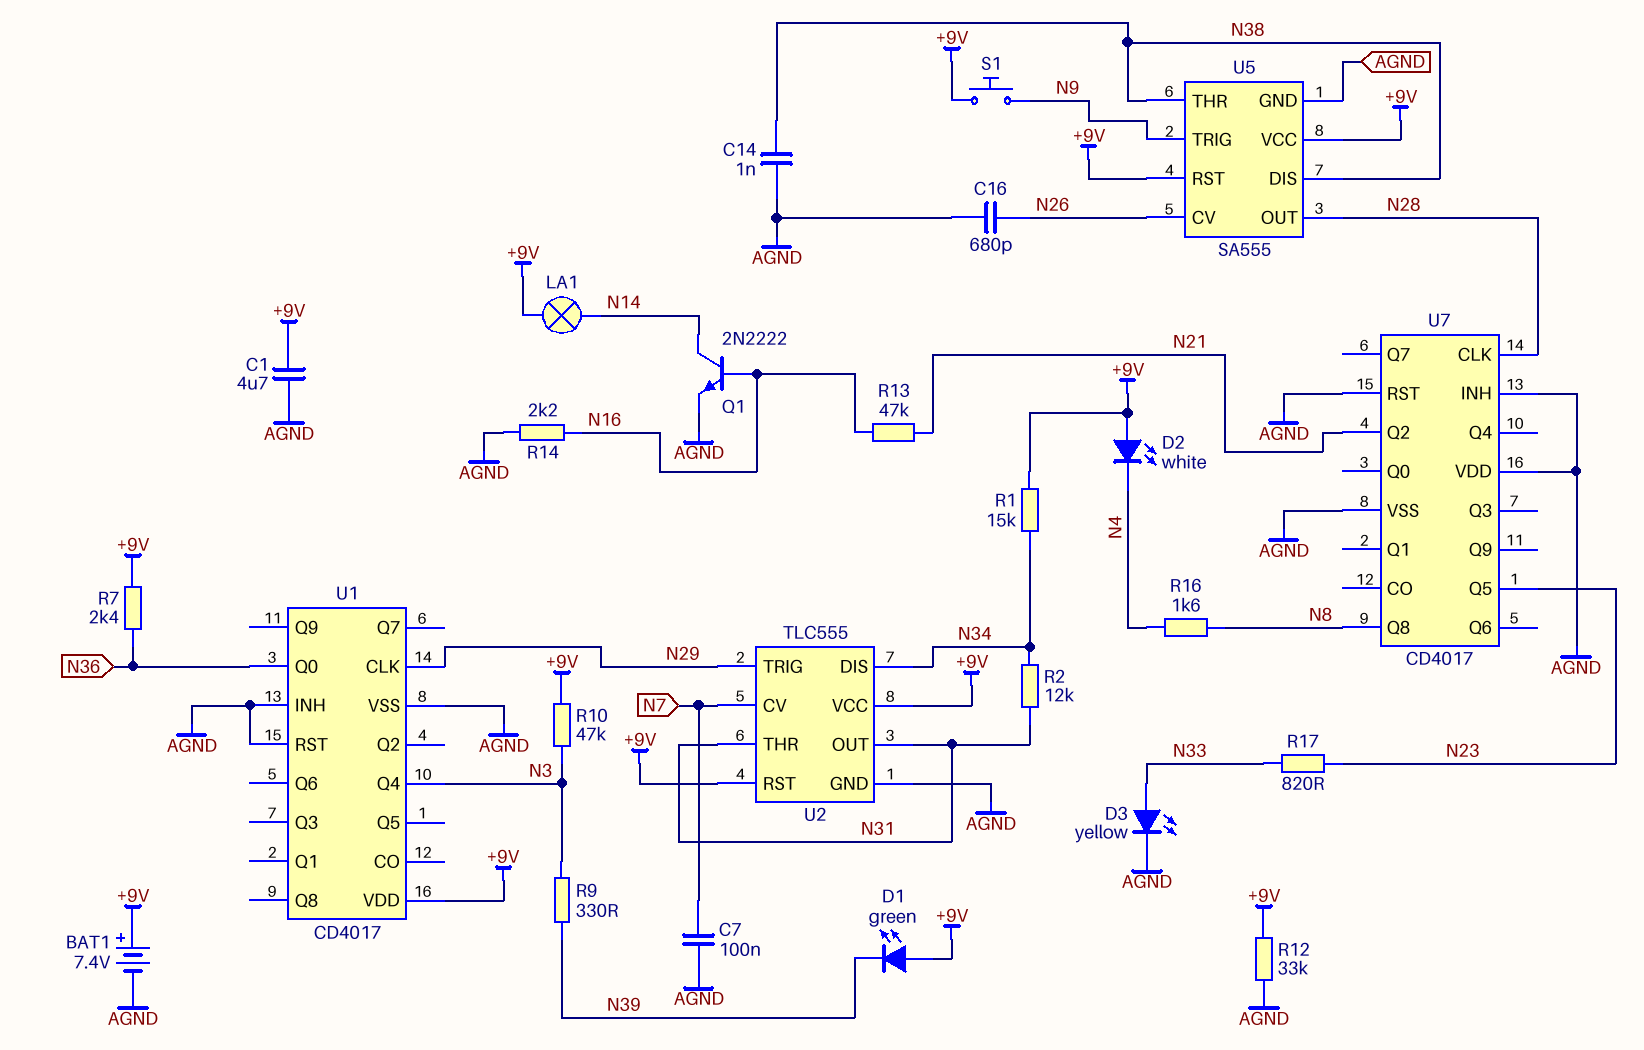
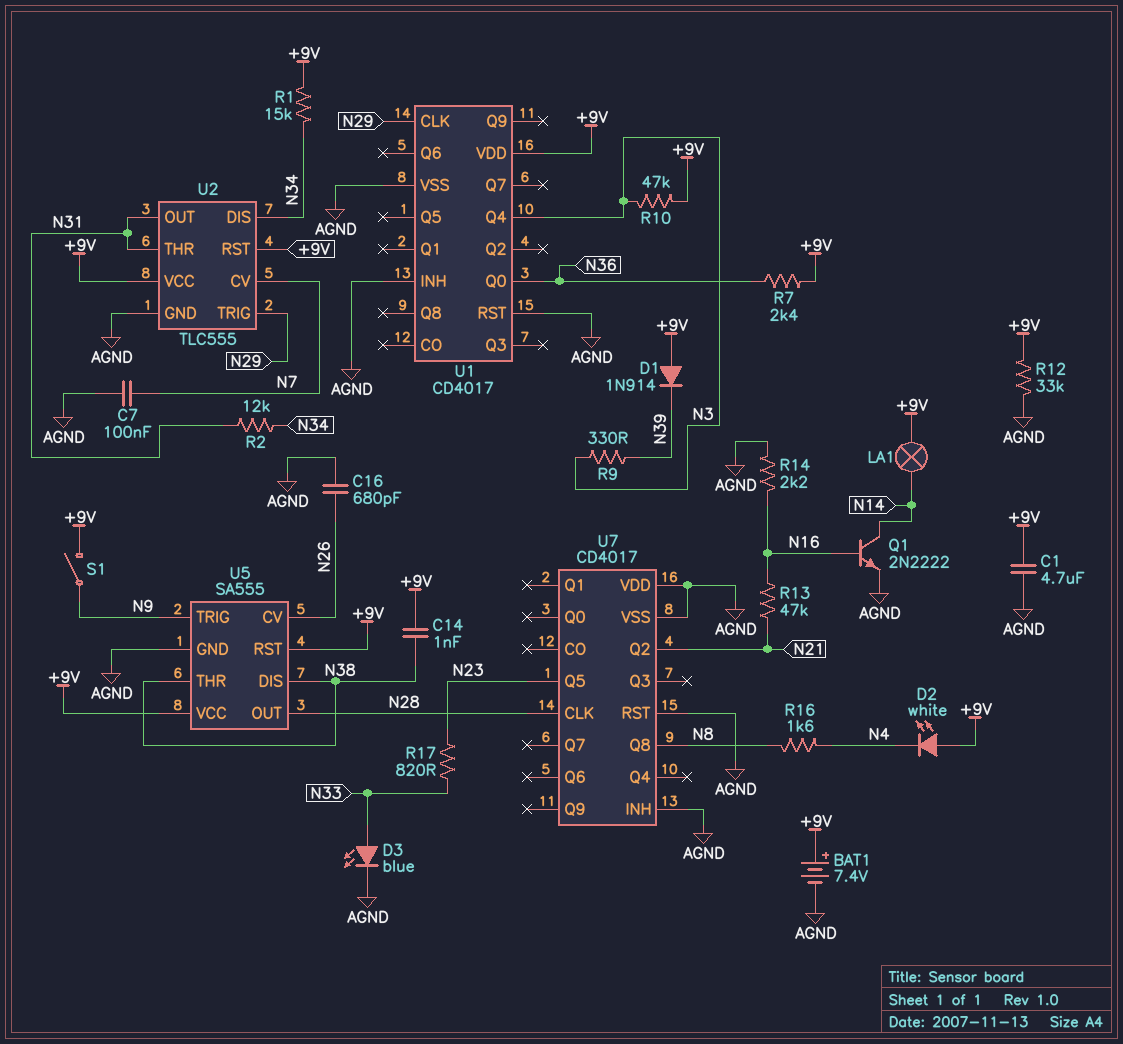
C14: 1nF (AGND, N38) -> 1nF (+9V, N38)
D1: LED green (A +9V, K N39) -> diode 1N914 (A +9V, K N39)
D3: LED yellow (A N33, K AGND) -> LED blue (A N33, K AGND)
S1: button (+9V, N9) -> switch (+9V, N9)

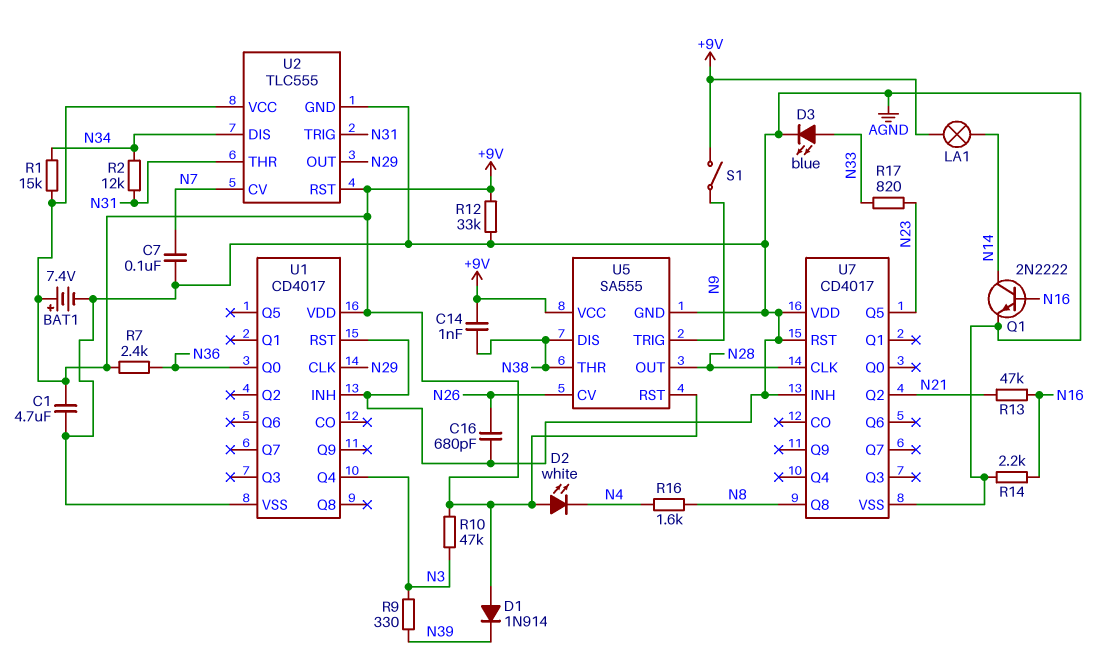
U2 pin OUT: N31 -> N29
U2 pin TRIG: N29 -> N31

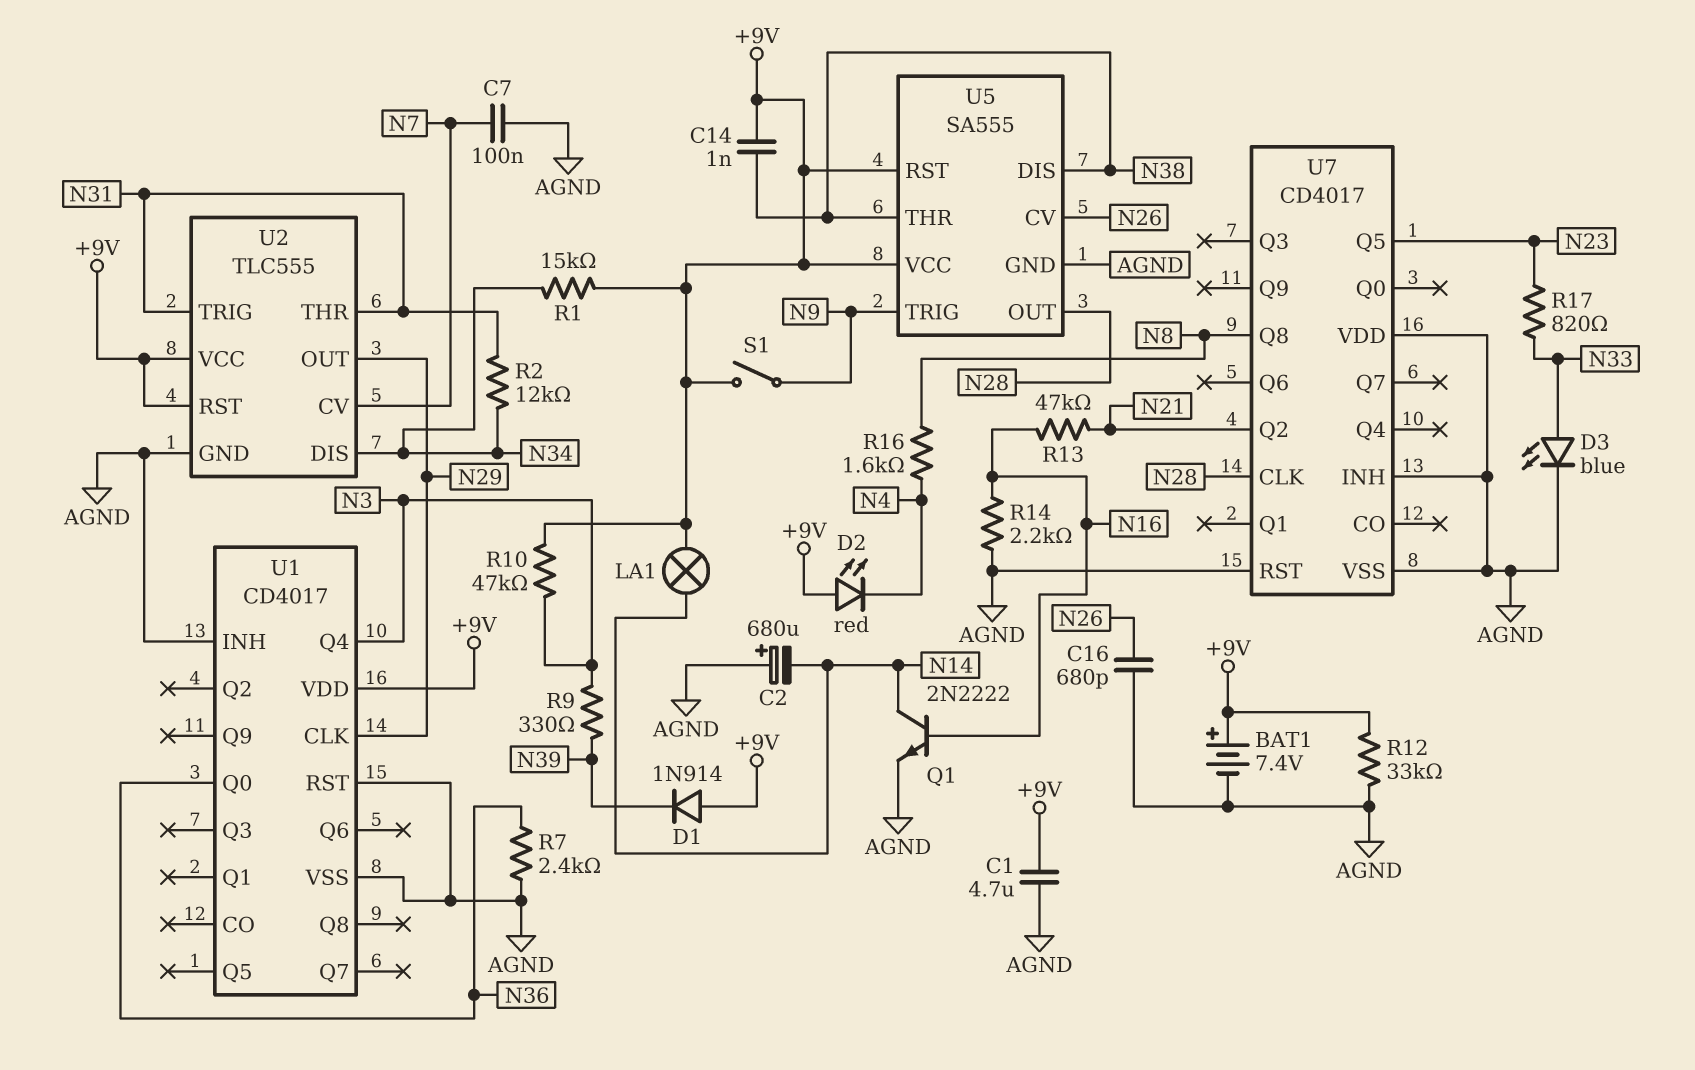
C2: none -> 680uF (plus AGND, minus N14)
D2: LED white (A +9V, K N4) -> LED red (A +9V, K N4)
R7: 2.4k (+9V, N36) -> 2.4k (AGND, N36)

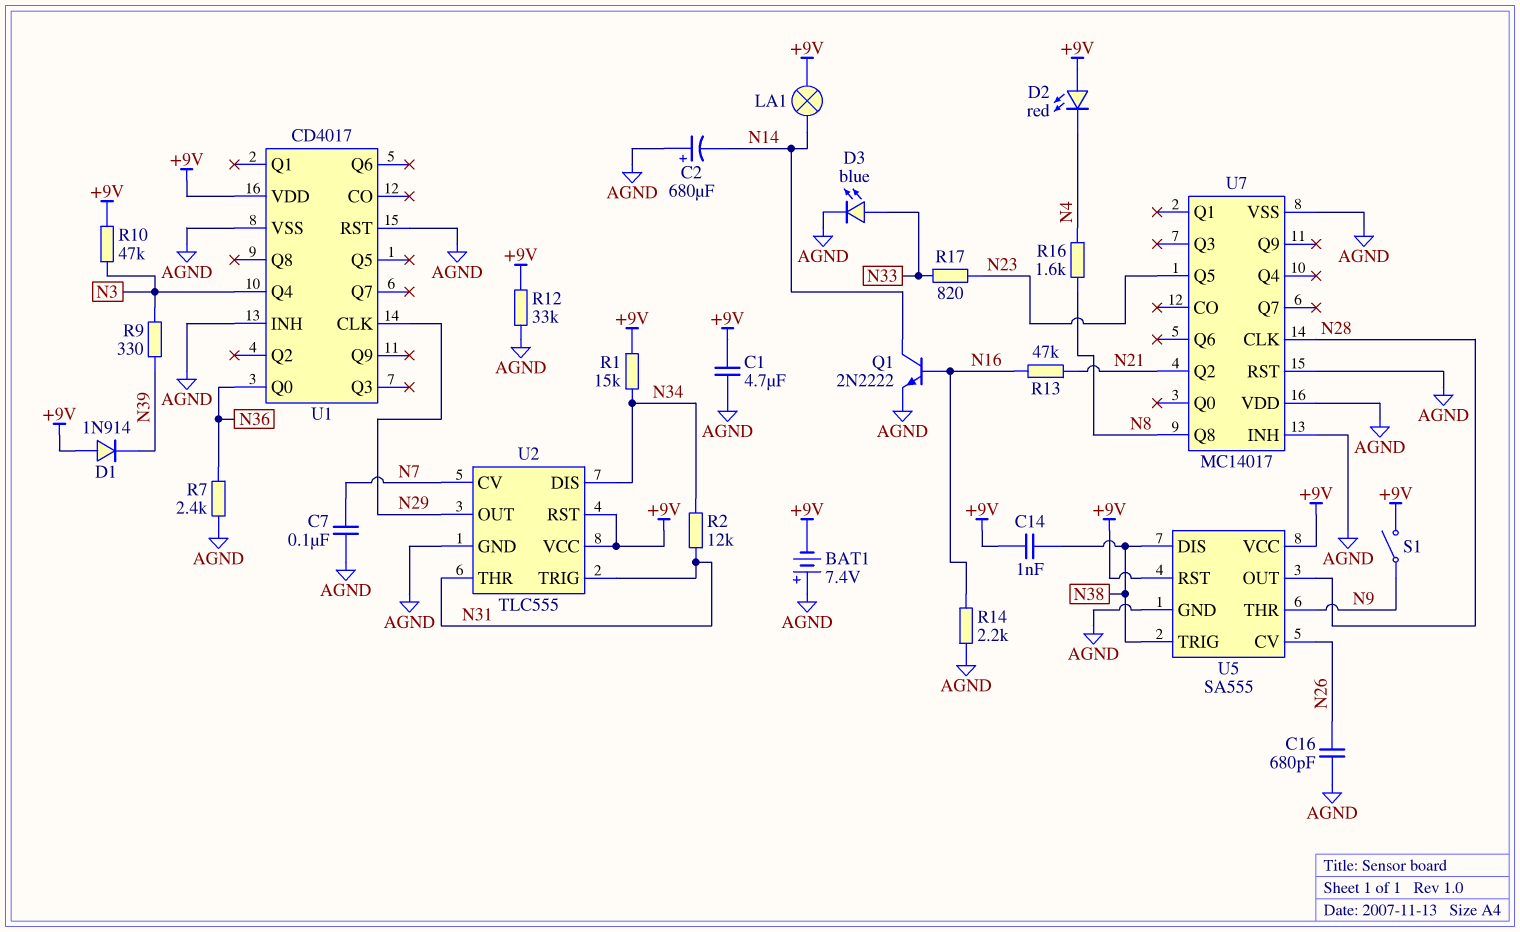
BAT1: 7.4V (plus +9V, minus AGND) -> 7.4V (plus AGND, minus +9V)
U5 pin THR: N38 -> N9
U5 pin TRIG: N9 -> N38
U7: CD4017 -> MC14017

